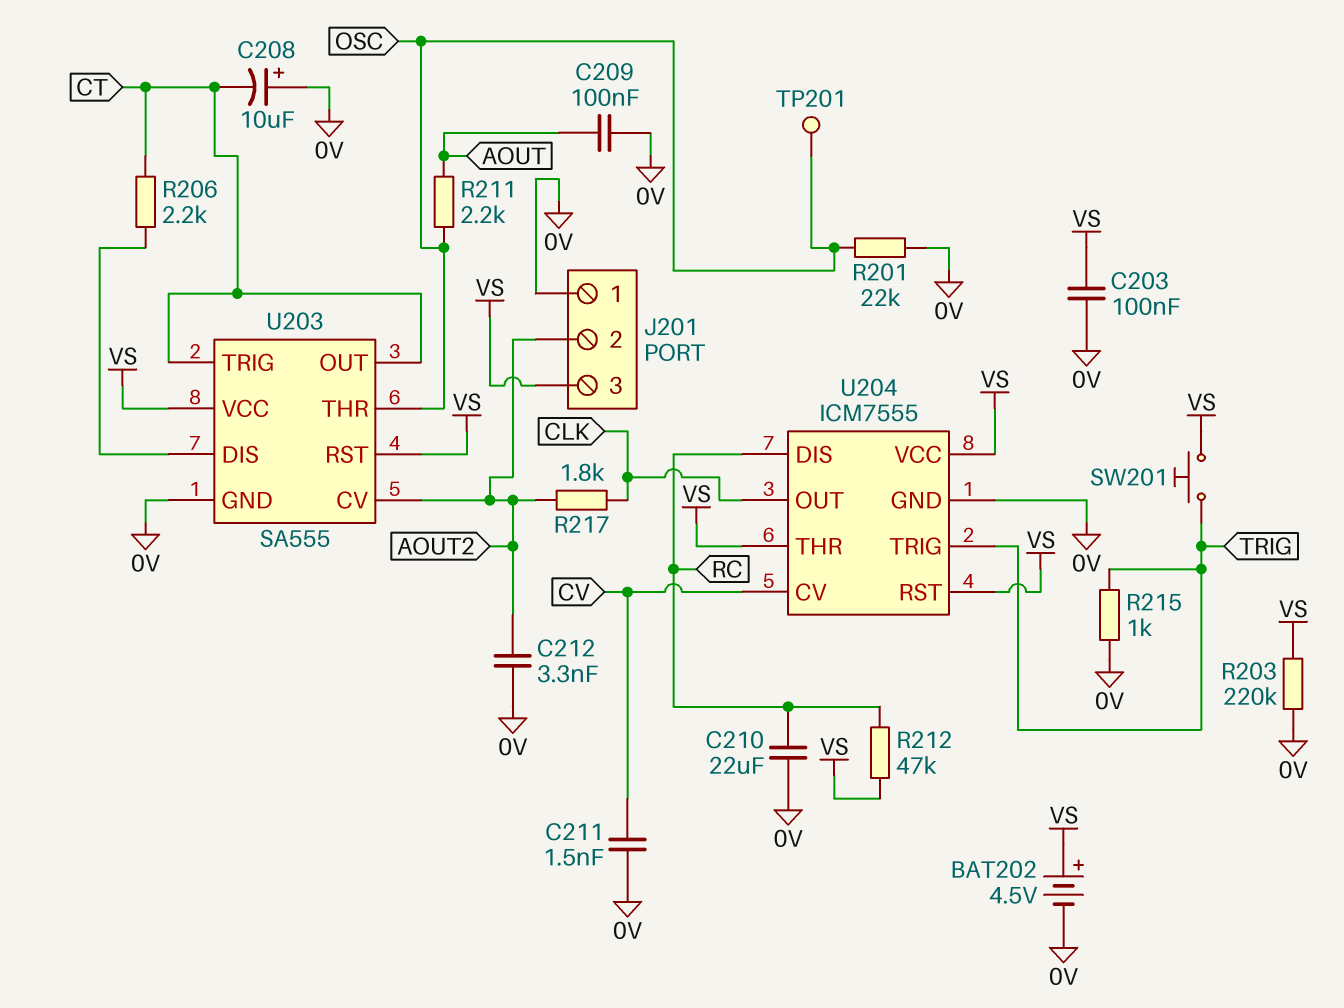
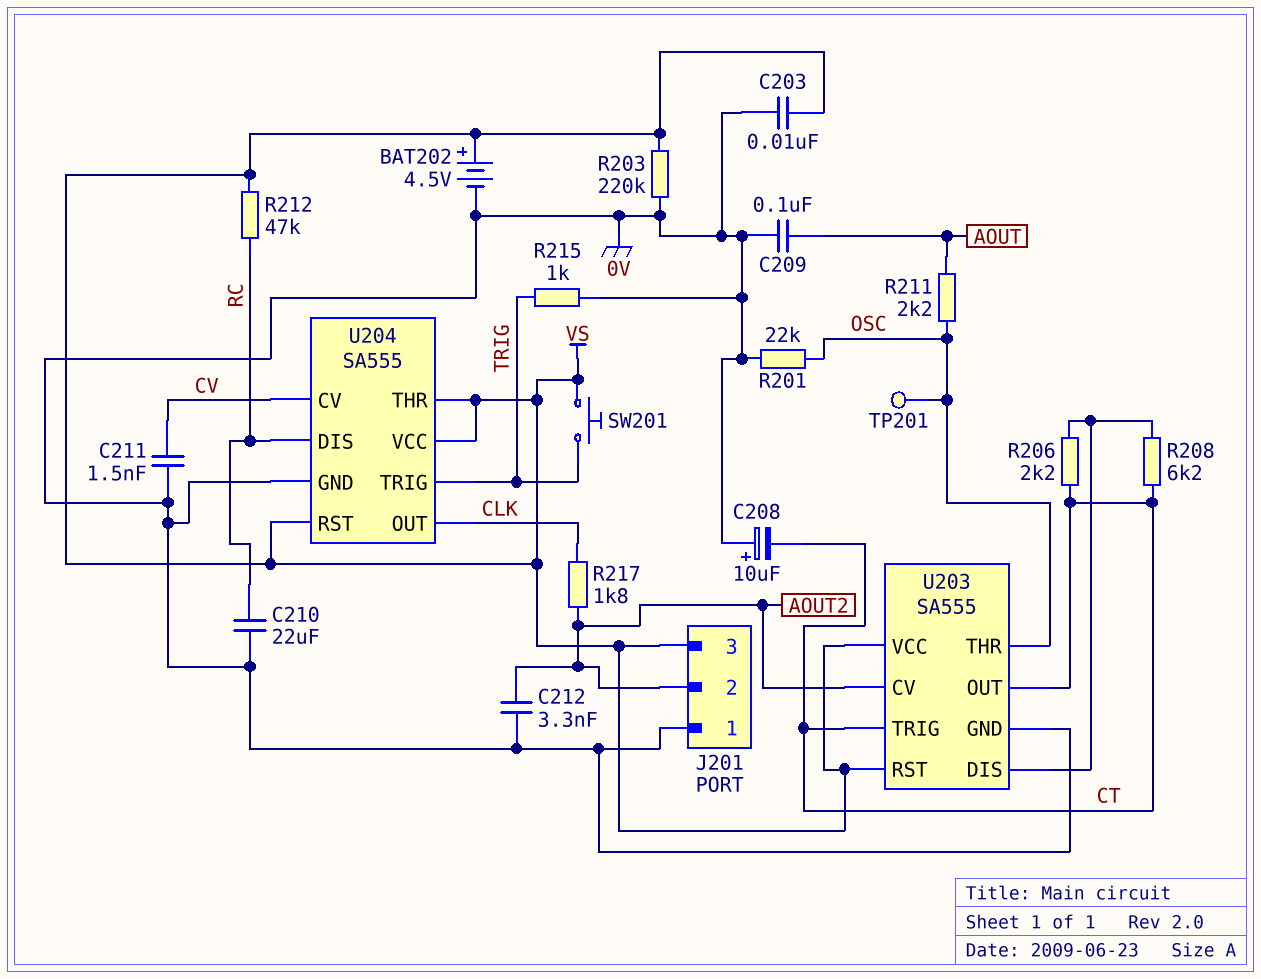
C203: 100nF (0V, VS) -> 10nF (0V, VS)
R208: none -> 6.2k (CT, U203/DIS)
U204: ICM7555 -> SA555

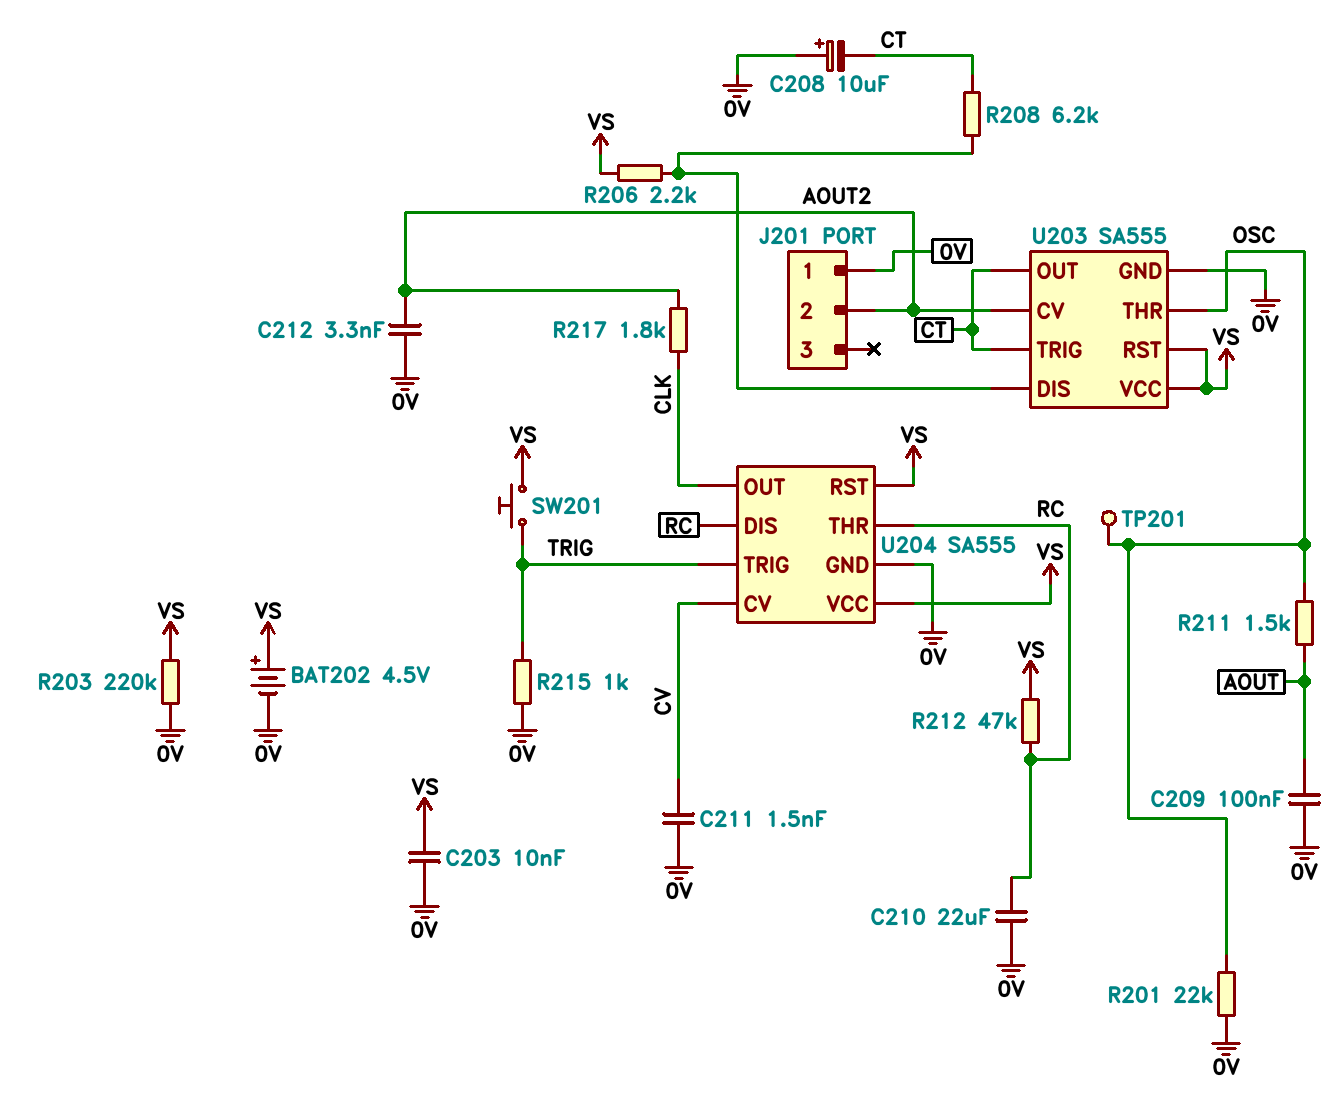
J201 pin 3: VS -> none
R206: 2.2k (CT, U203/DIS) -> 2.2k (U203/DIS, VS)
R211: 2.2k (AOUT, OSC) -> 1.5k (AOUT, OSC)
U204 pin THR: VS -> RC

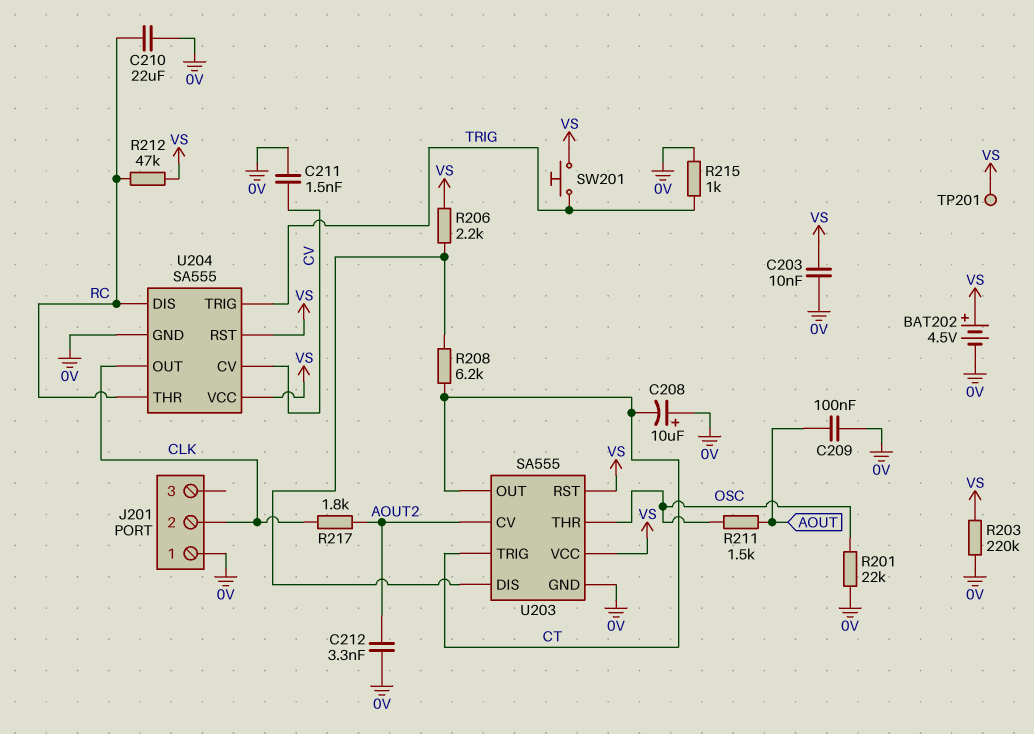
J201 pin 2: AOUT2 -> CLK
TP201: test point (OSC) -> test point (VS)

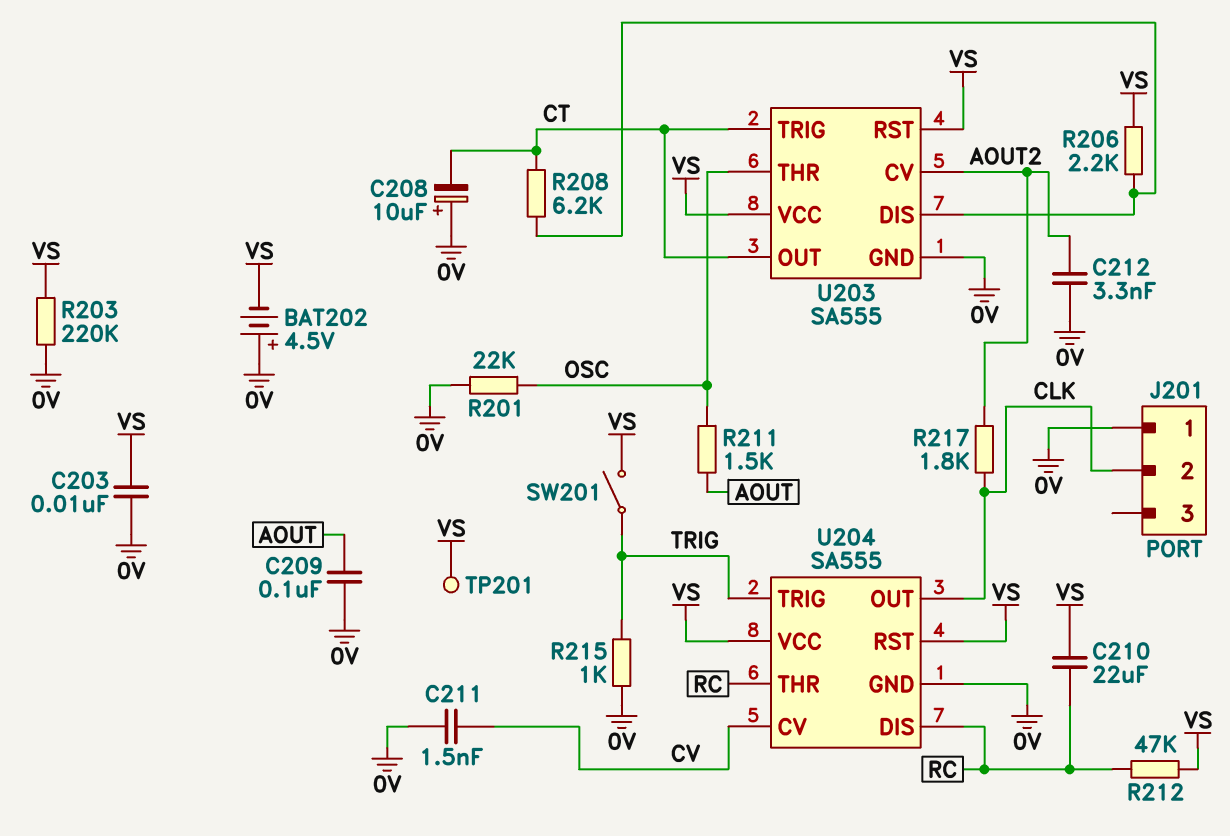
BAT202: 4.5V (plus VS, minus 0V) -> 4.5V (plus 0V, minus VS)
C210: 22uF (0V, RC) -> 22uF (RC, VS)
SW201: button (TRIG, VS) -> switch (TRIG, VS)

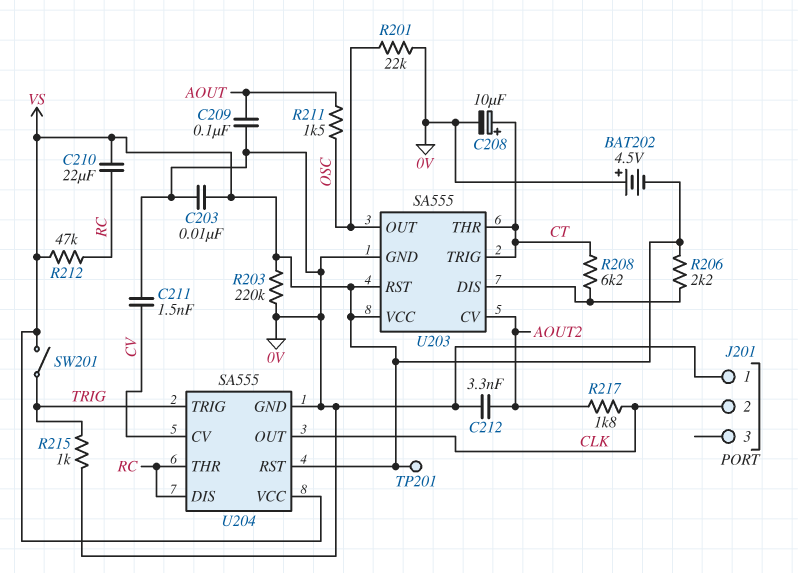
C208: 10uF (plus 0V, minus CT) -> 10uF (plus CT, minus 0V)
U203 pin OUT: CT -> OSC
U203 pin THR: OSC -> CT

